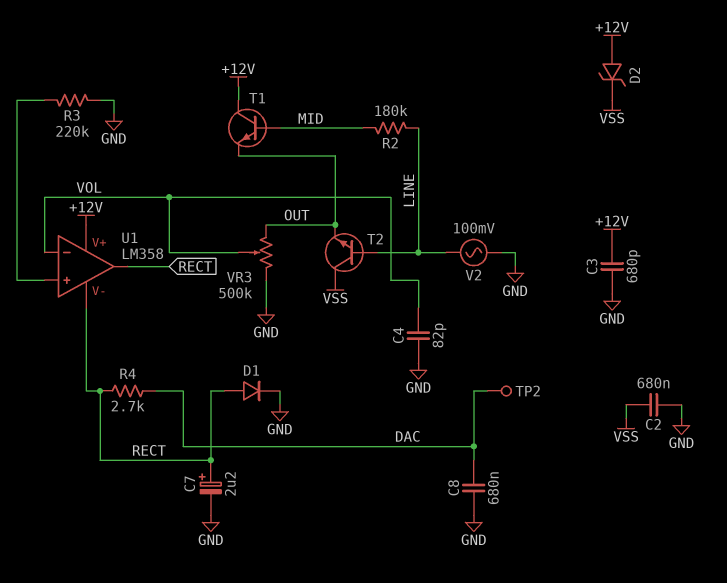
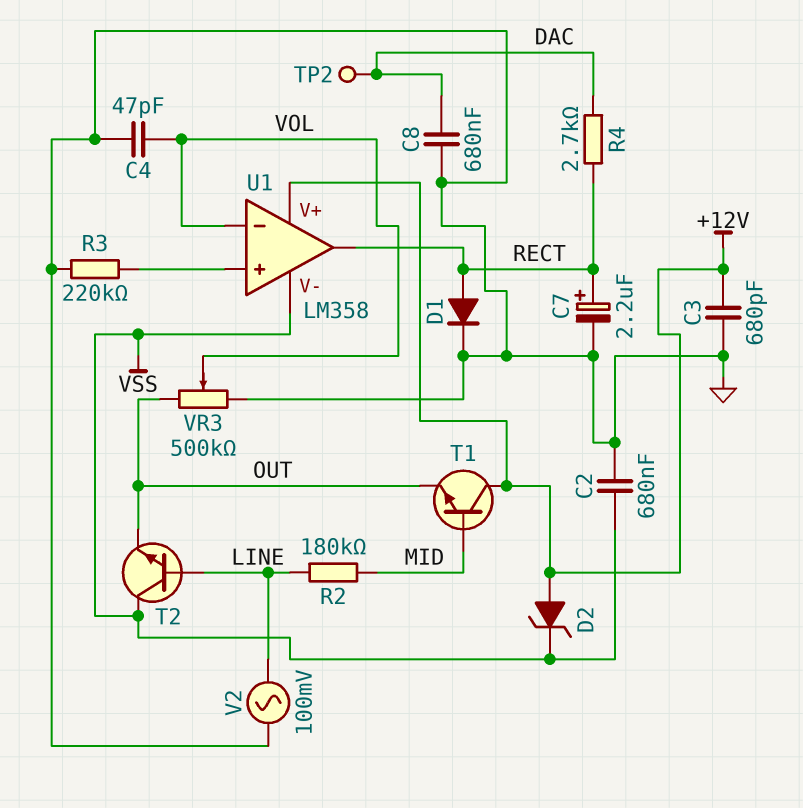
C4: 82pF (GND, VOL) -> 47pF (GND, VOL)
U1 pin V-: RECT -> VSS

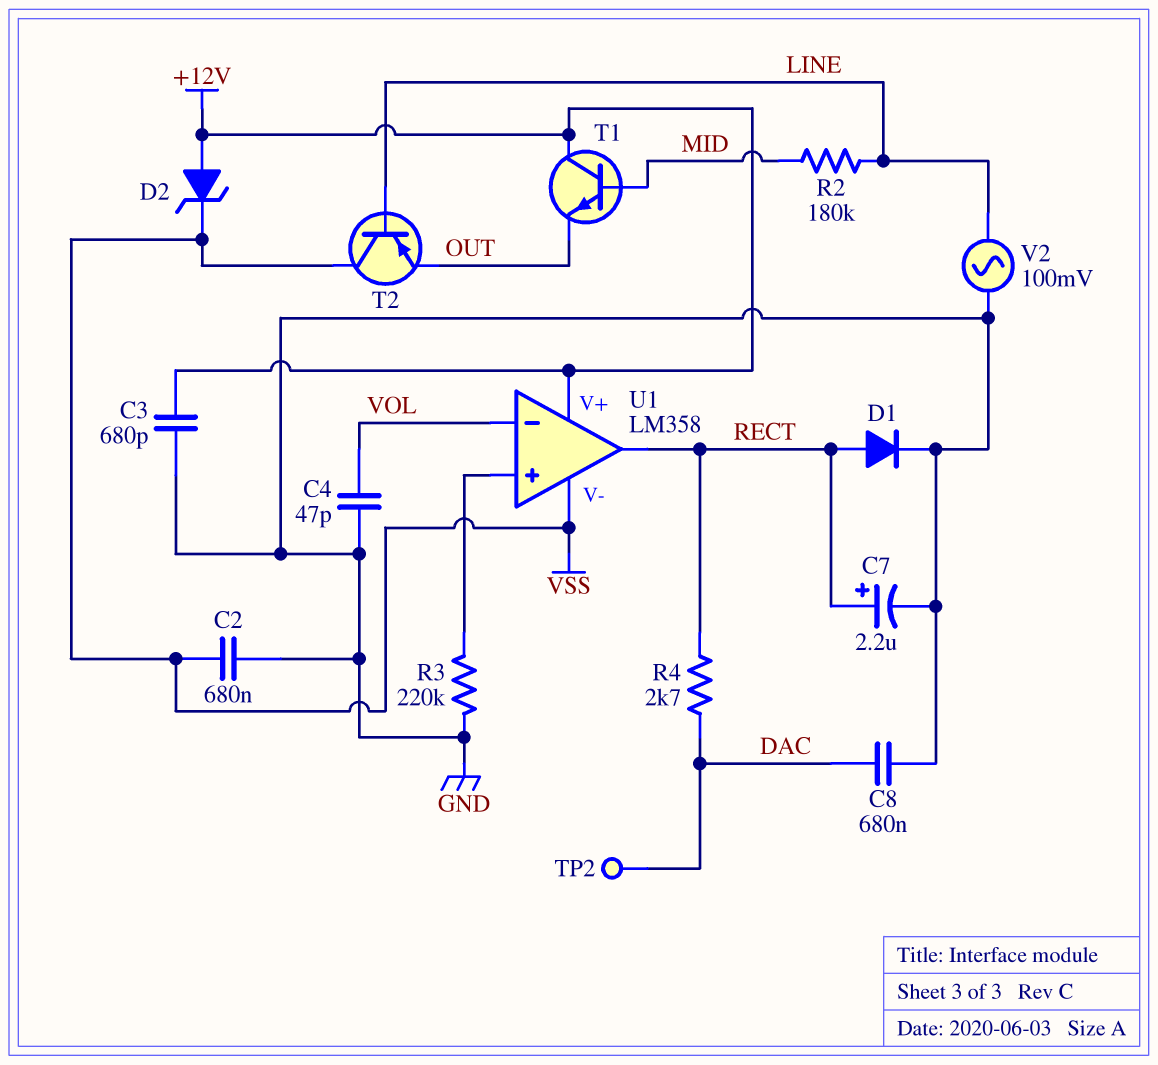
T2: NPN (B LINE, C VSS, E OUT) -> PNP (B LINE, C VSS, E OUT)
VR3: 500k (GND, OUT, wiper VOL) -> none

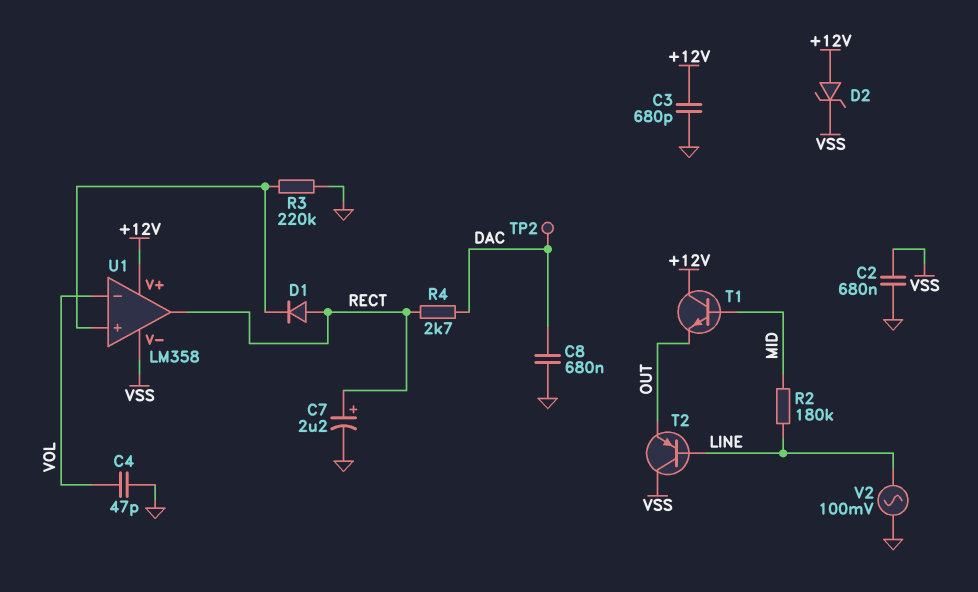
D1: diode (A RECT, K GND) -> diode (A RECT, K U1/in+)

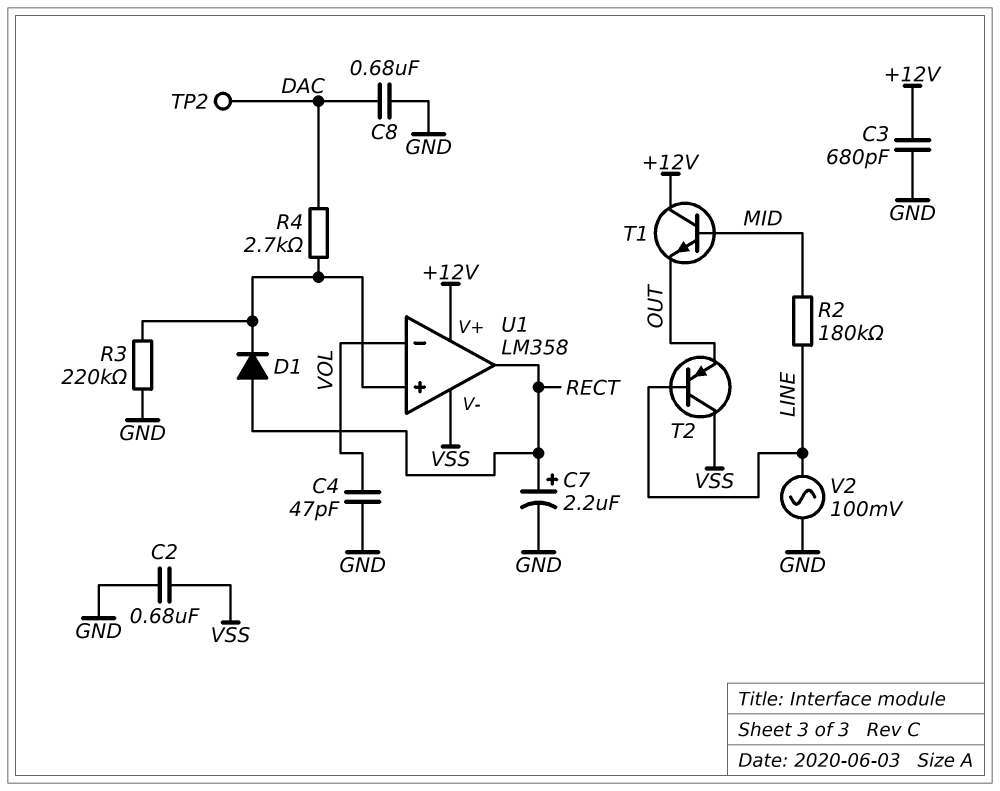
D2: zener (A +12V, K VSS) -> none
R4: 2.7k (DAC, RECT) -> 2.7k (DAC, U1/in+)

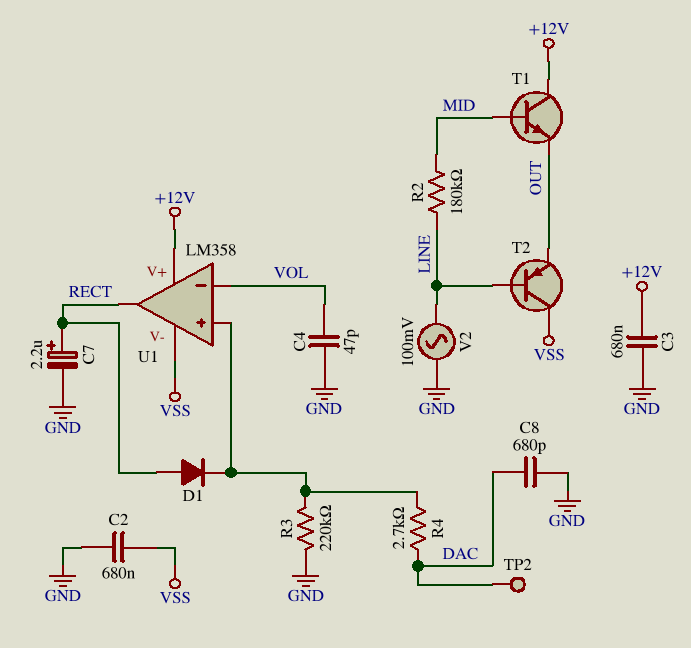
C3: 680pF (+12V, GND) -> 680nF (+12V, GND)
C8: 680nF (DAC, GND) -> 680pF (DAC, GND)

